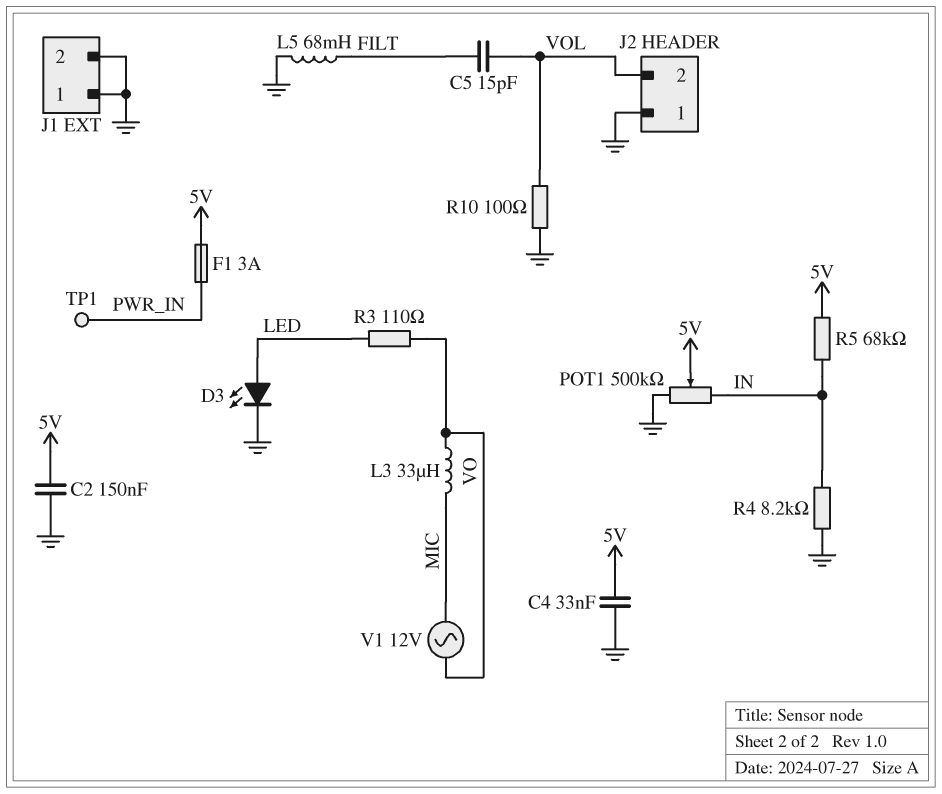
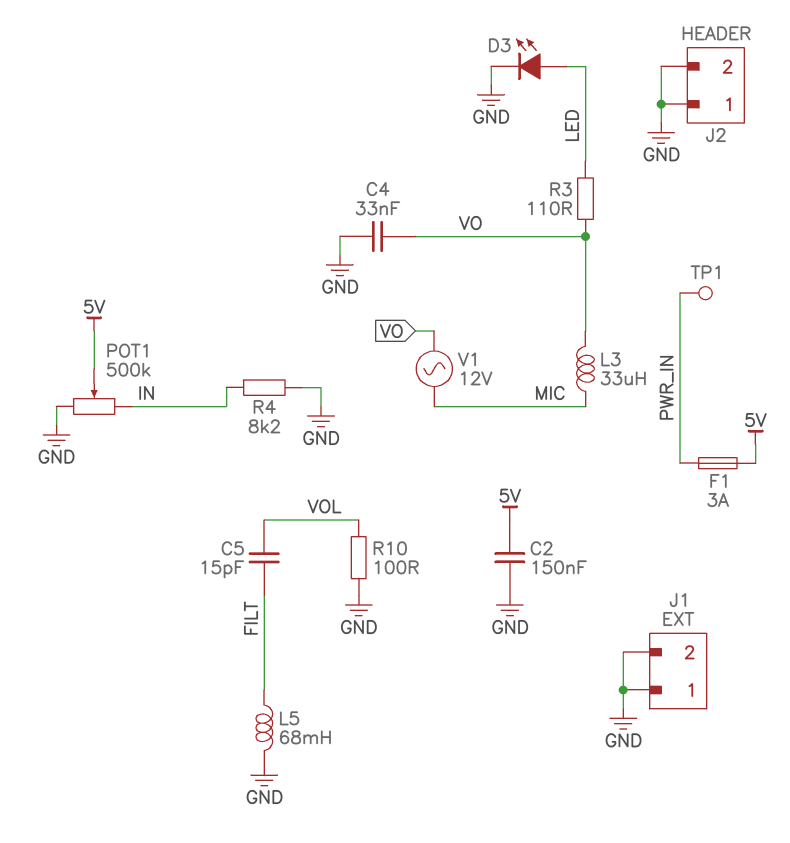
C4: 33nF (5V, GND) -> 33nF (GND, VO)
J2 pin 2: VOL -> GND
R5: 68k (5V, IN) -> none

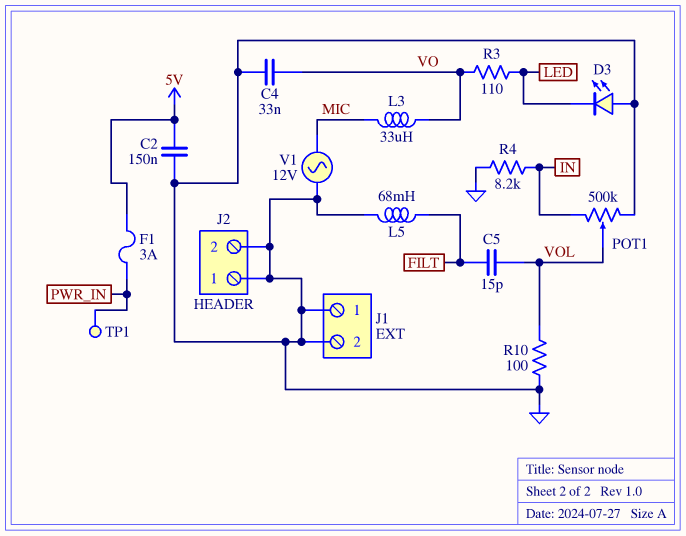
D3: LED (A LED, K GND) -> LED (A GND, K LED)
POT1: 500k (GND, IN, wiper 5V) -> 500k (GND, IN, wiper VOL)
V1: AC 12V (MIC, VO) -> AC 12V (GND, MIC)

